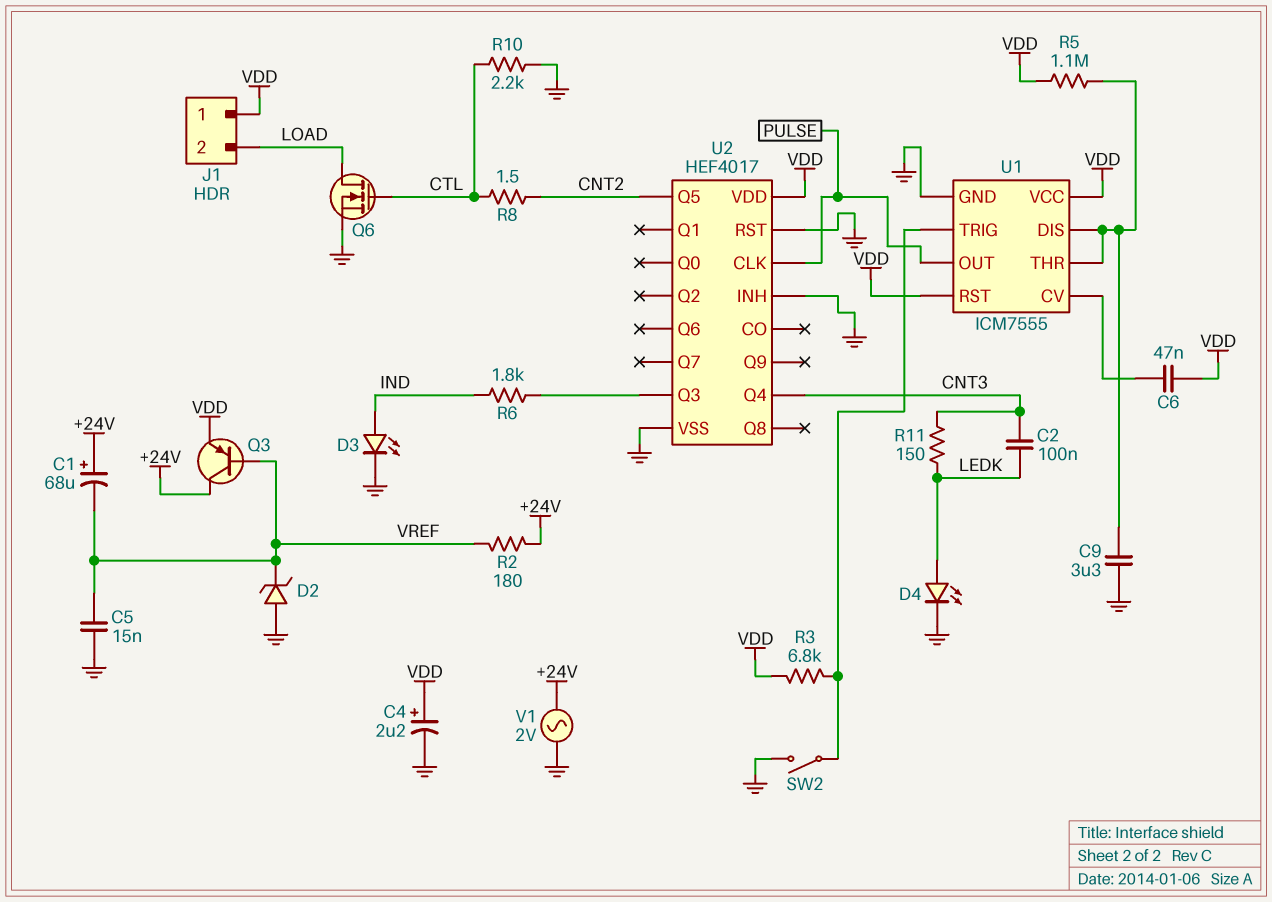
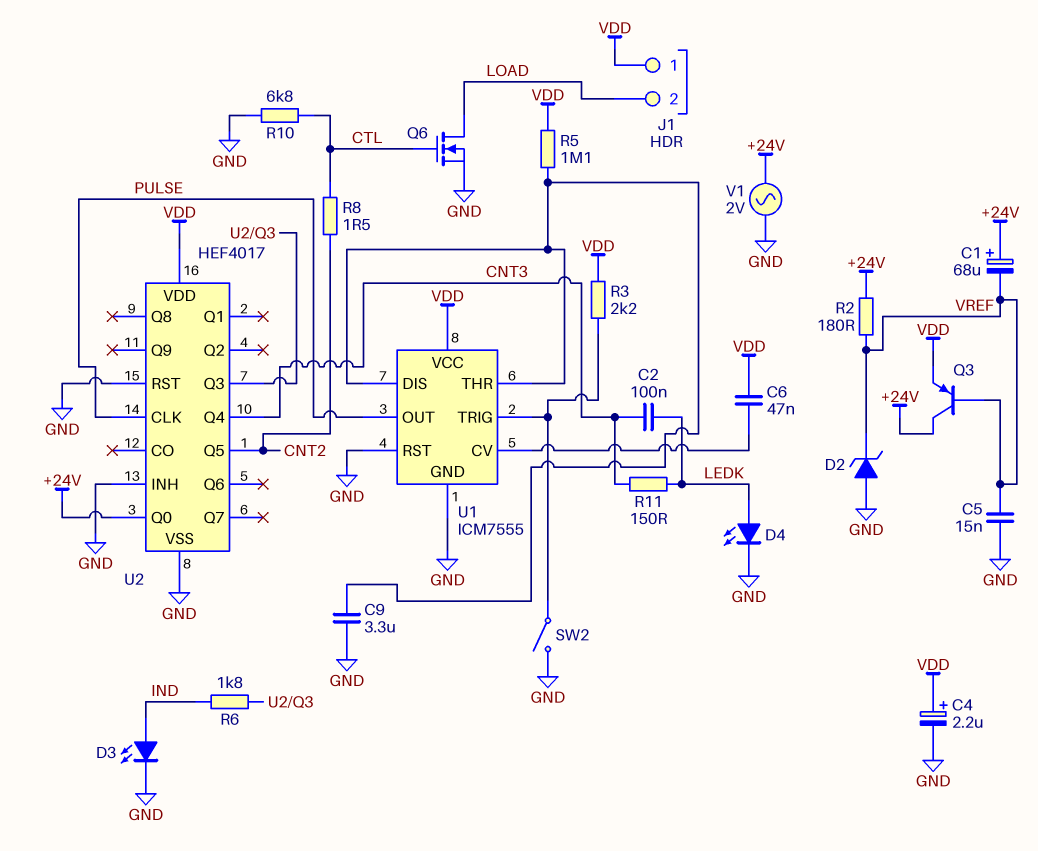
R3: 6.8k (U1/TRIG, VDD) -> 2.2k (U1/TRIG, VDD)
R10: 2.2k (CTL, GND) -> 6.8k (CTL, GND)
U1 pin RST: VDD -> GND
U2 pin Q0: none -> +24V

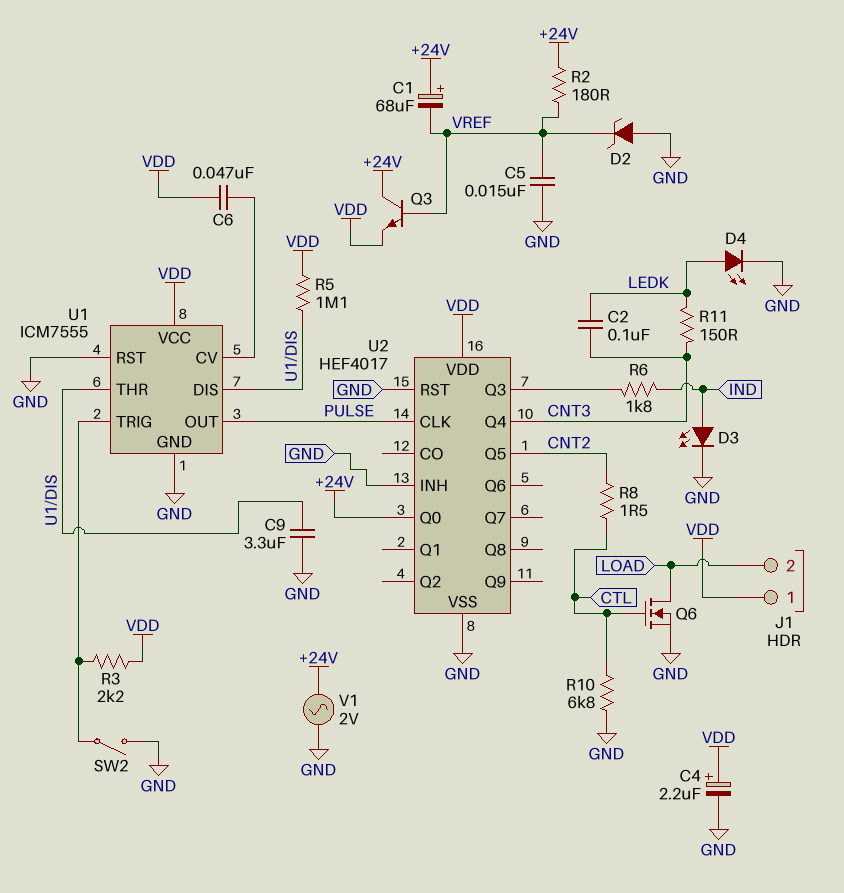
Q3: PNP (B VREF, C +24V, E VDD) -> NPN (B VREF, C +24V, E VDD)

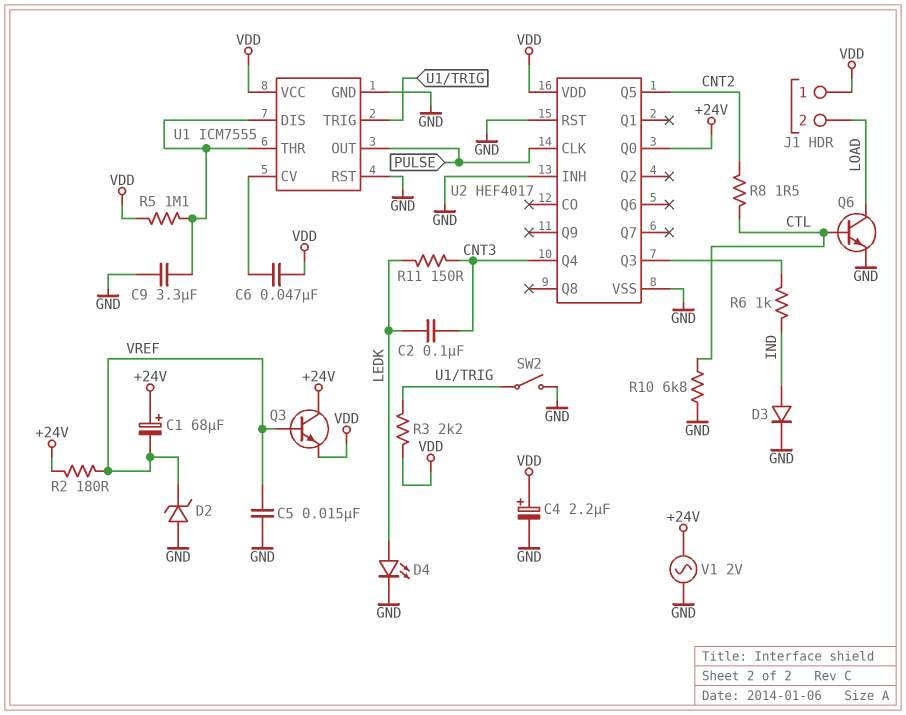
D3: LED (A IND, K GND) -> diode (A IND, K GND)
Q6: NMOS (G CTL, D LOAD, S GND) -> NPN (B CTL, C LOAD, E GND)
R6: 1.8k (IND, U2/Q3) -> 1k (IND, U2/Q3)

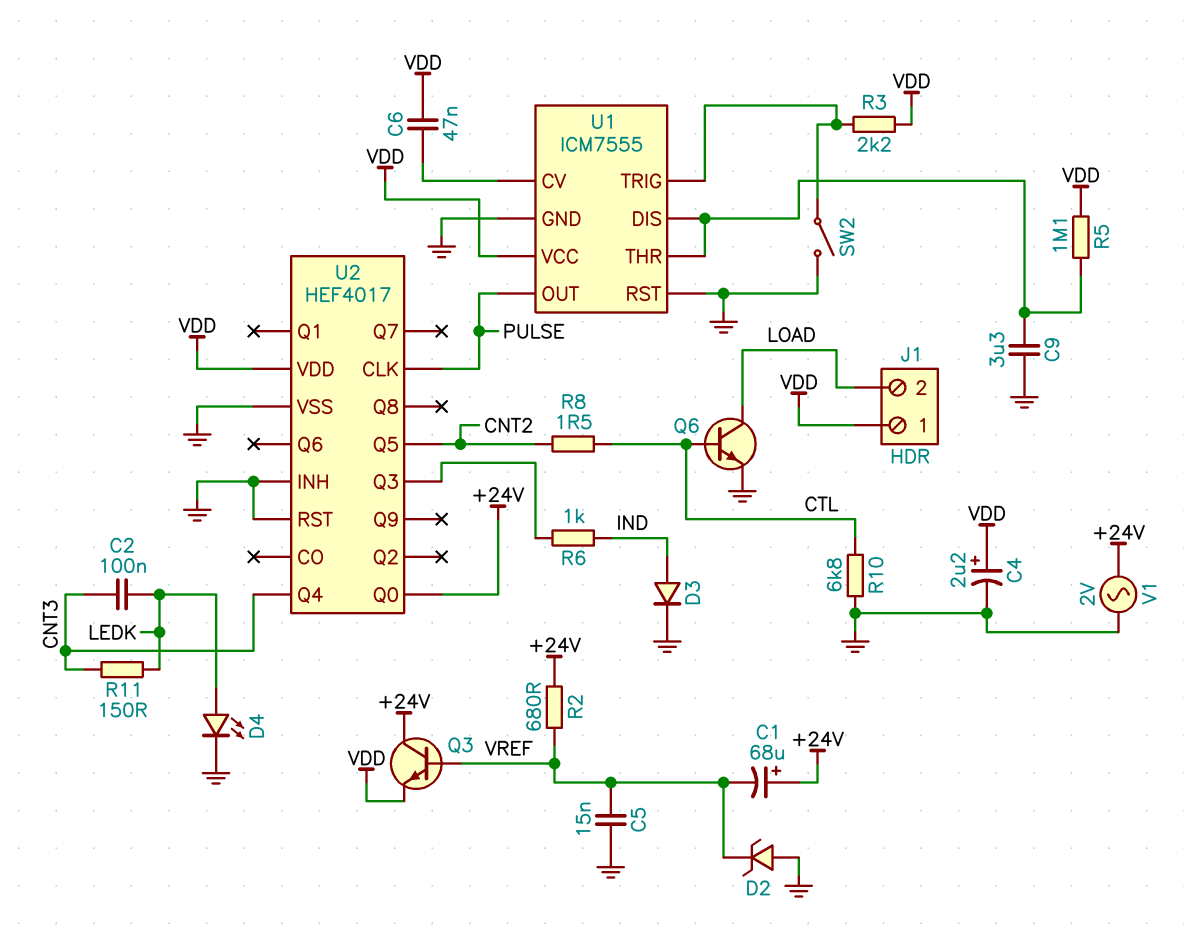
R2: 180 (+24V, VREF) -> 680 (+24V, VREF)

